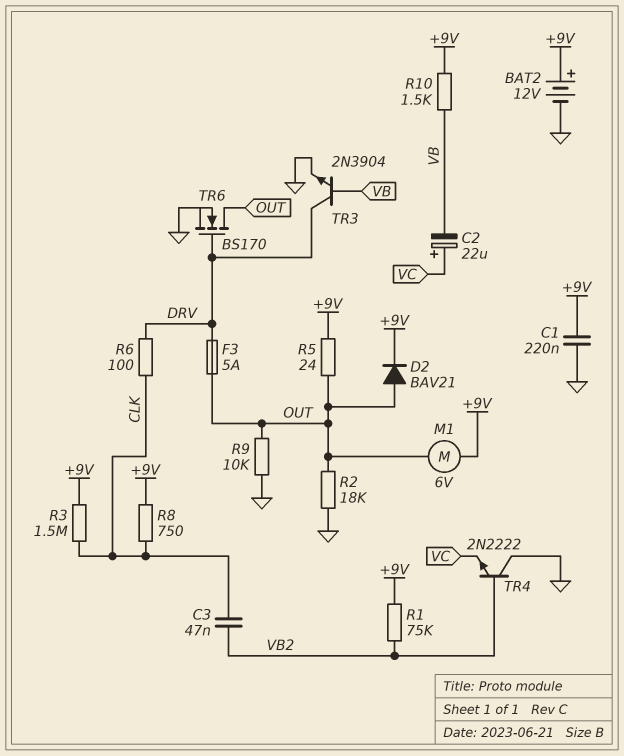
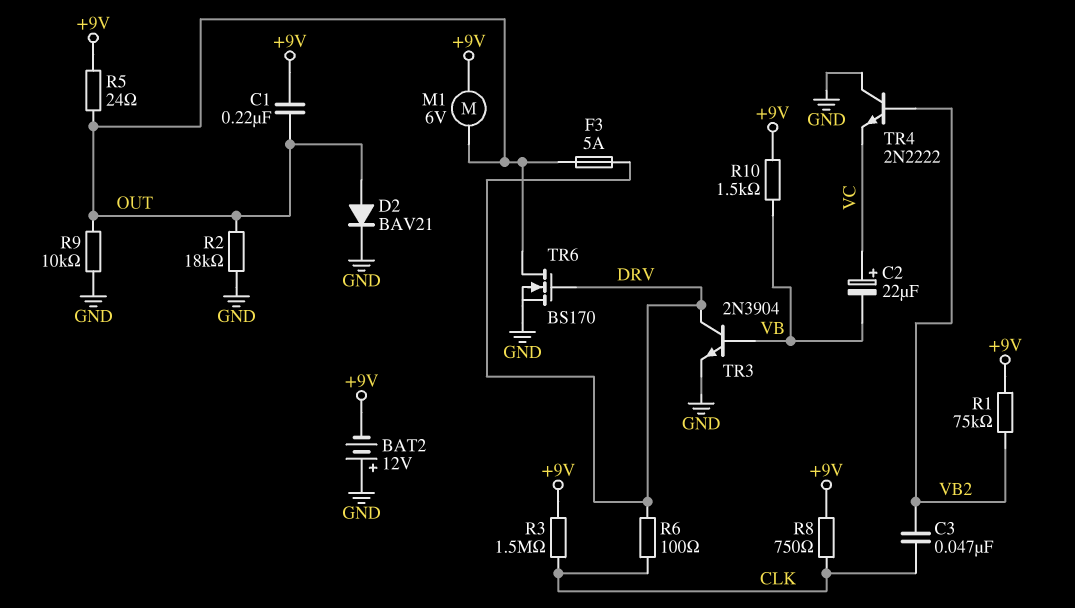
BAT2: 12V (plus +9V, minus GND) -> 12V (plus GND, minus +9V)
C1: 220nF (+9V, GND) -> 220nF (+9V, OUT)
D2: diode BAV21 (A OUT, K +9V) -> diode BAV21 (A OUT, K GND)

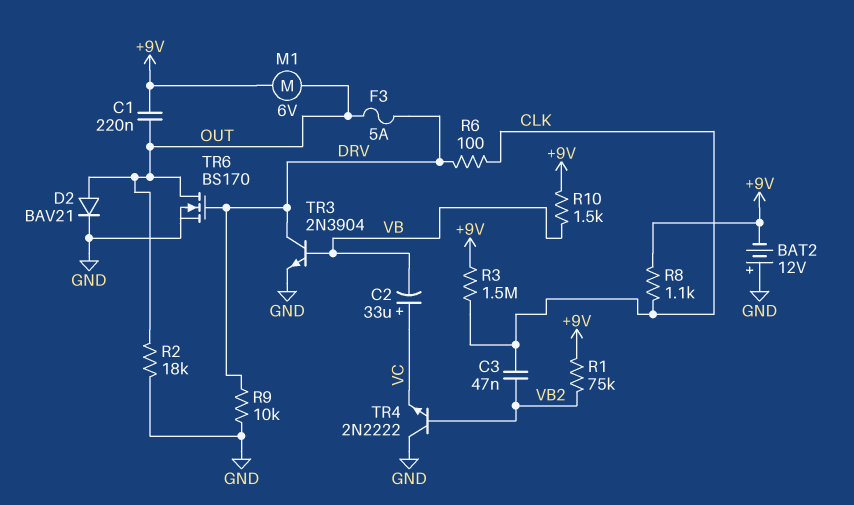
C2: 22uF (plus VC, minus VB) -> 33uF (plus VC, minus VB)
R5: 24 (+9V, OUT) -> none
R8: 750 (+9V, CLK) -> 1.1k (+9V, CLK)
R9: 10k (GND, OUT) -> 10k (DRV, GND)

